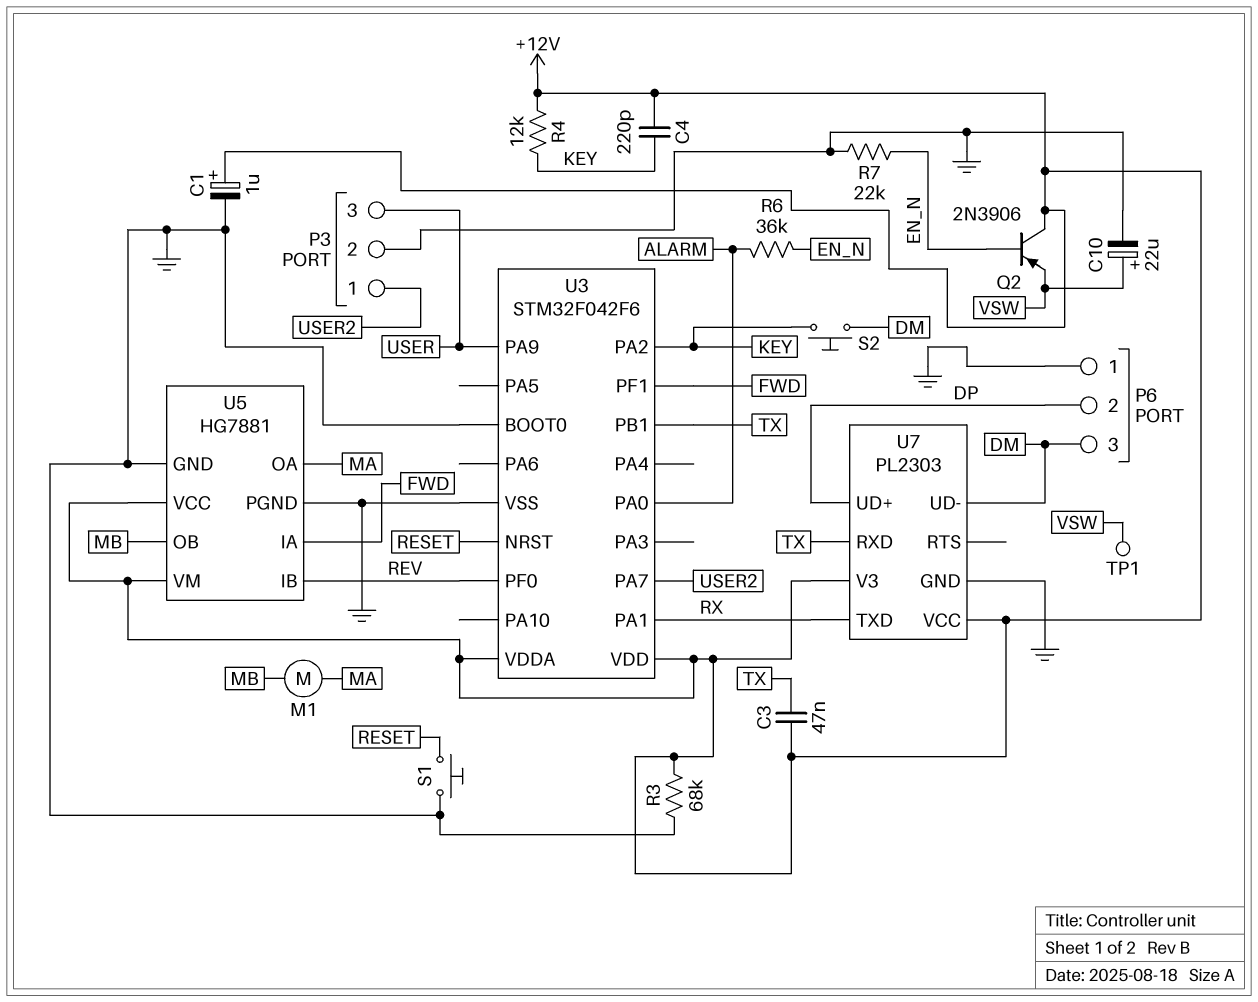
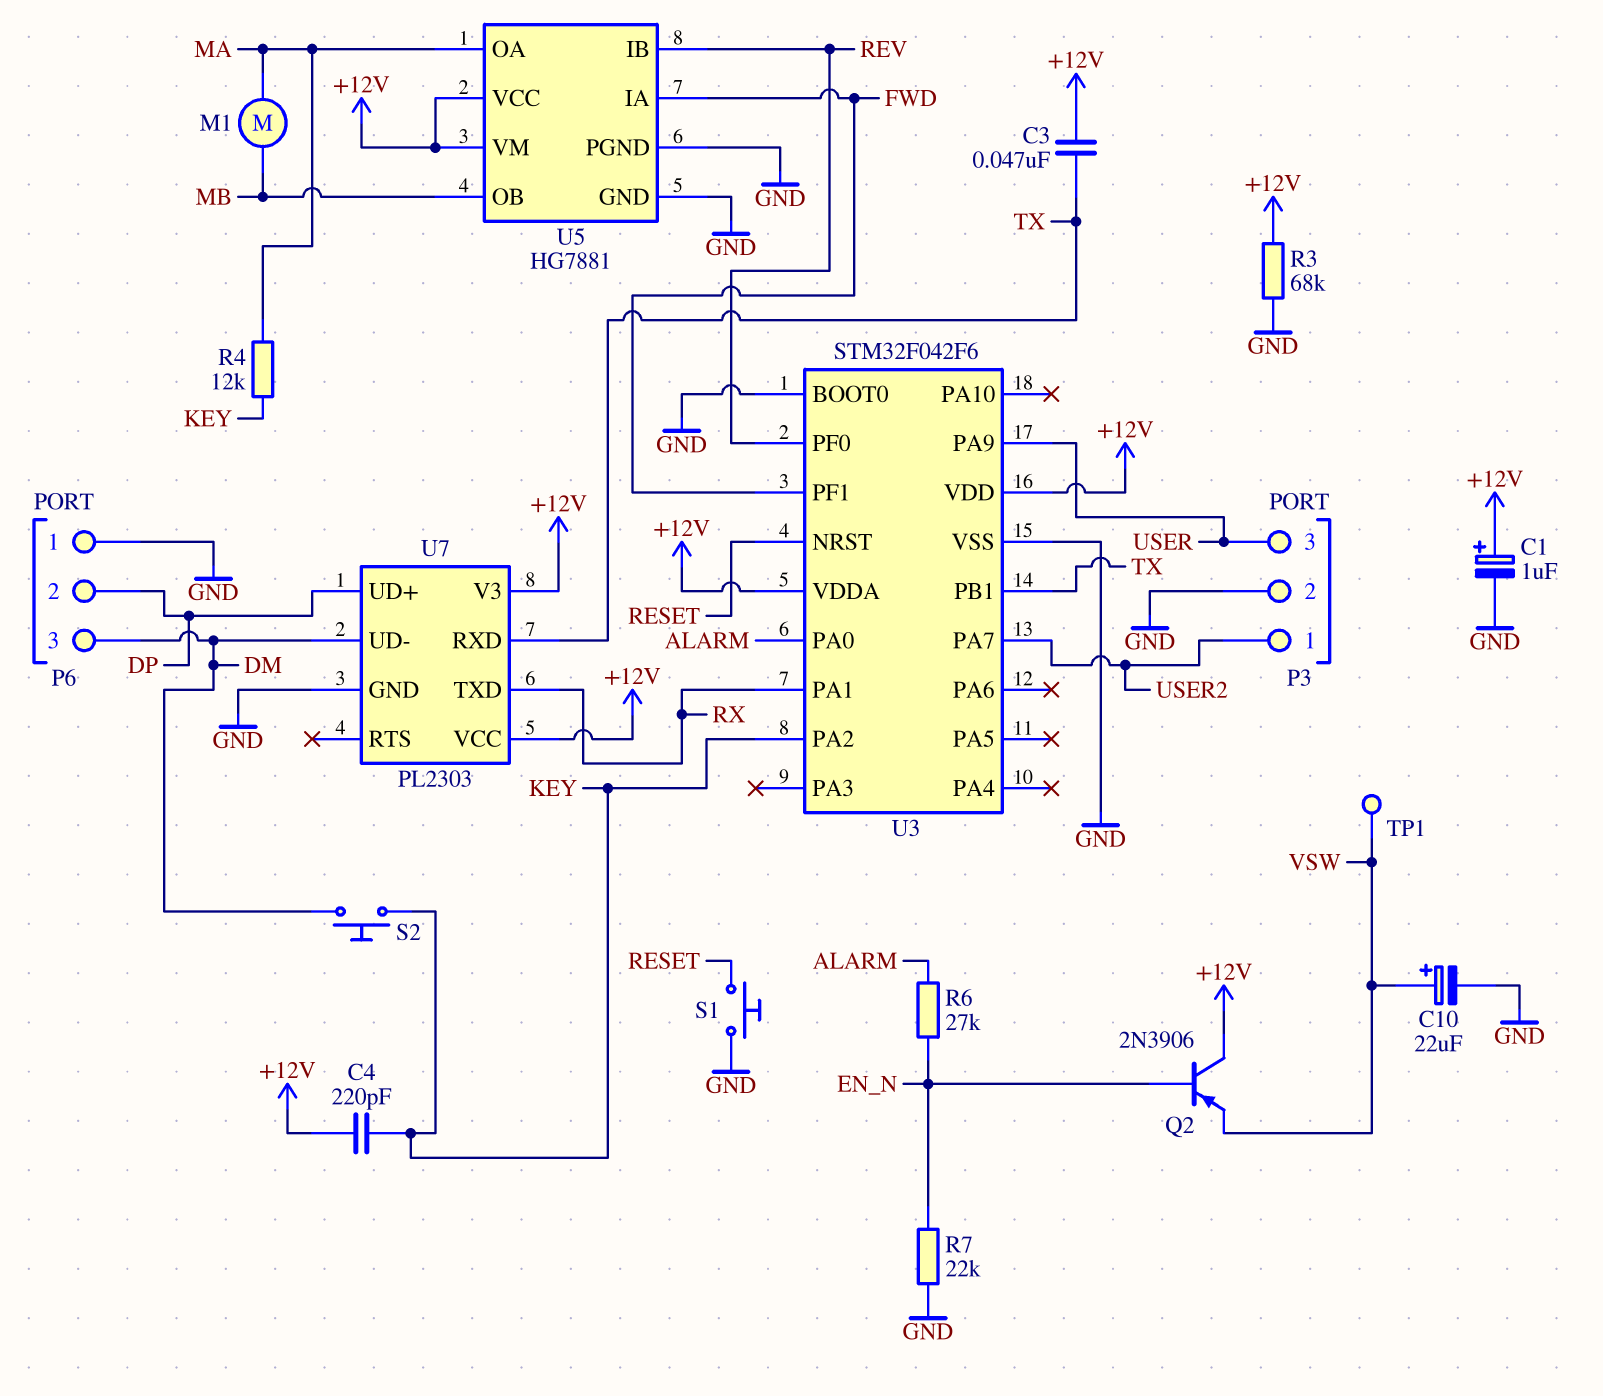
R4: 12k (+12V, KEY) -> 12k (KEY, MA)
R6: 36k (ALARM, EN_N) -> 27k (ALARM, EN_N)

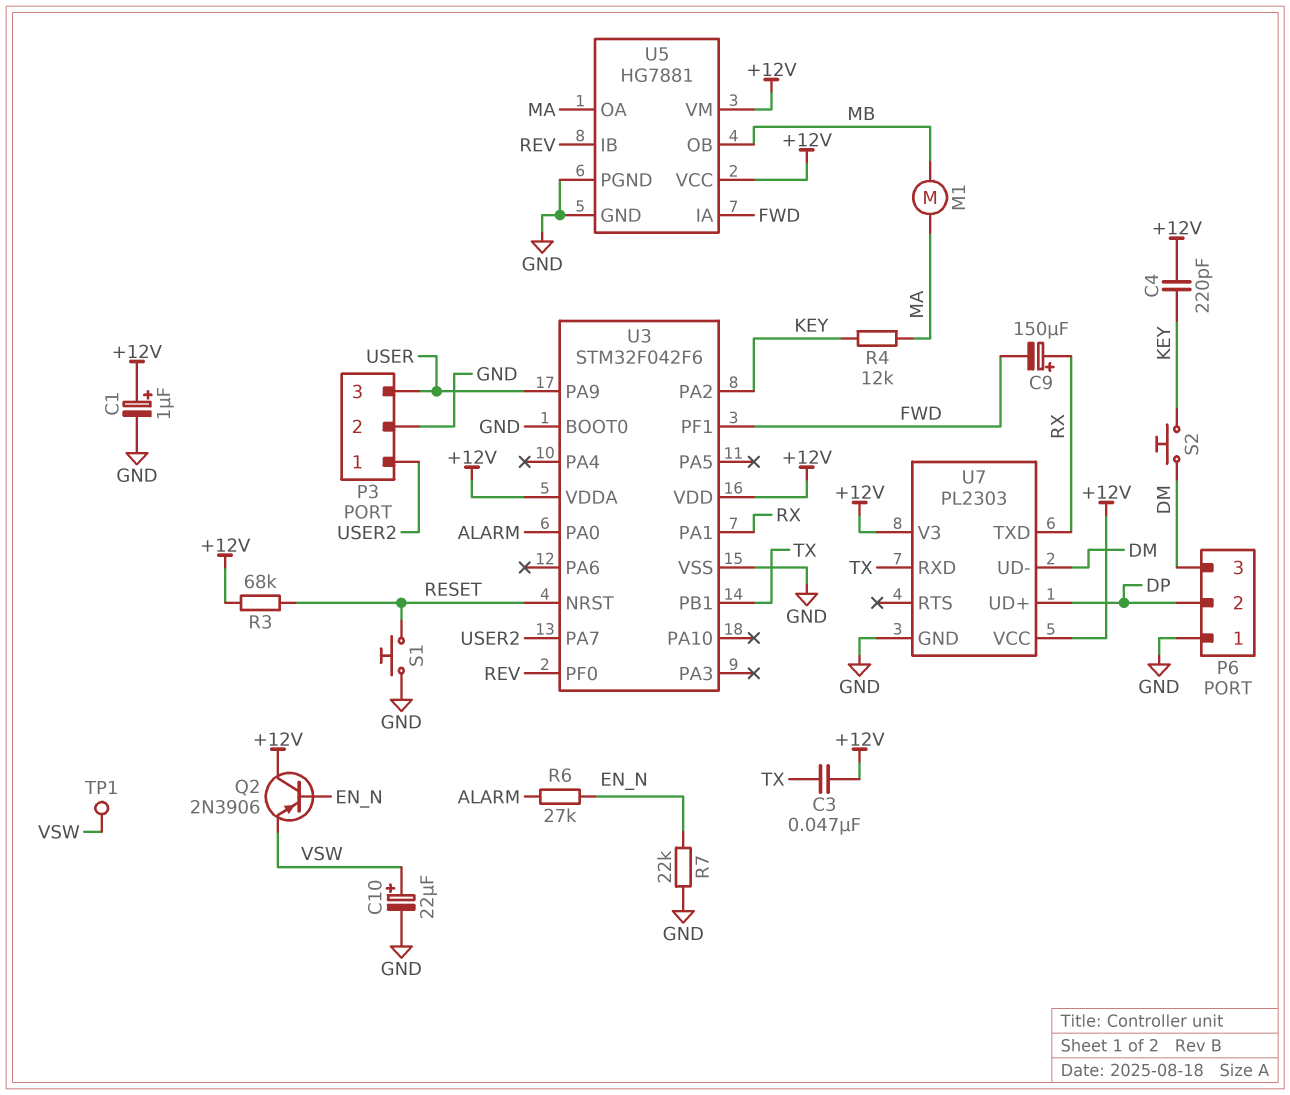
C9: none -> 150uF (plus RX, minus FWD)
R3: 68k (+12V, GND) -> 68k (+12V, RESET)

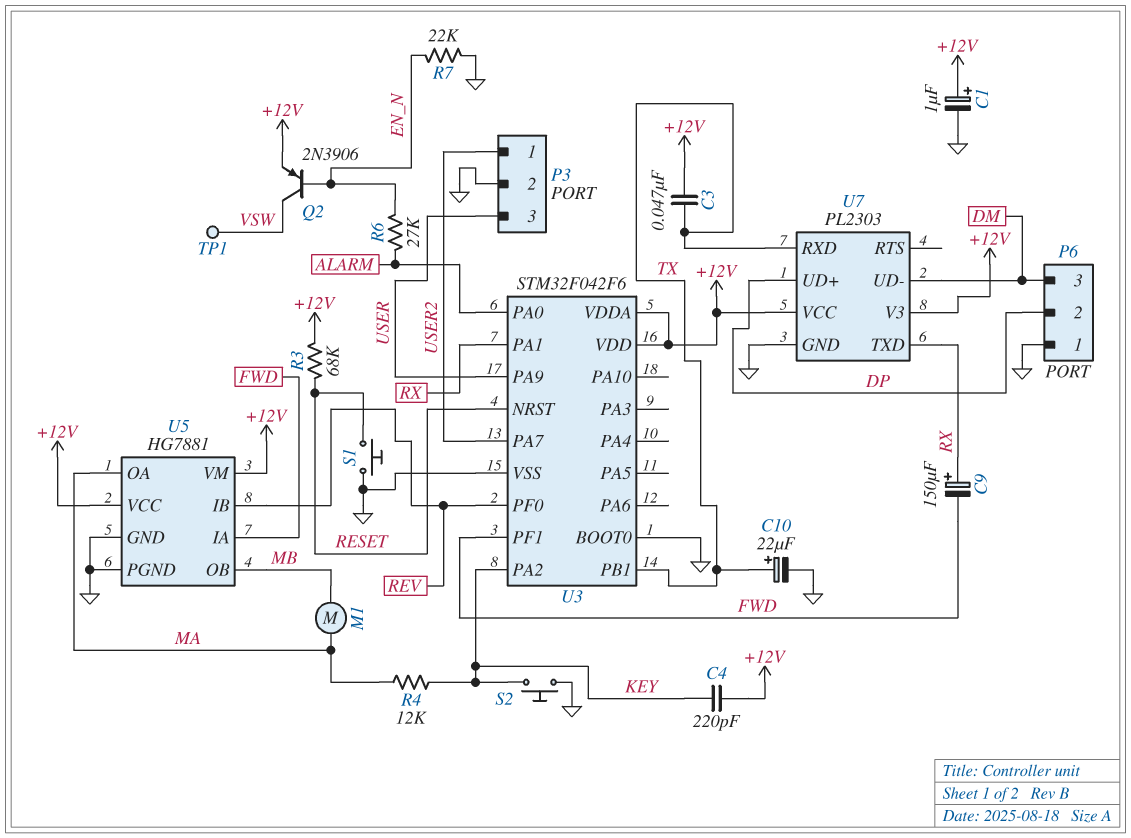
C10: 22uF (plus VSW, minus GND) -> 22uF (plus TX, minus GND)
Q2: PNP 2N3906 (B EN_N, C +12V, E VSW) -> PNP 2N3906 (B EN_N, C VSW, E +12V)
S2: button (DM, KEY) -> button (GND, KEY)

